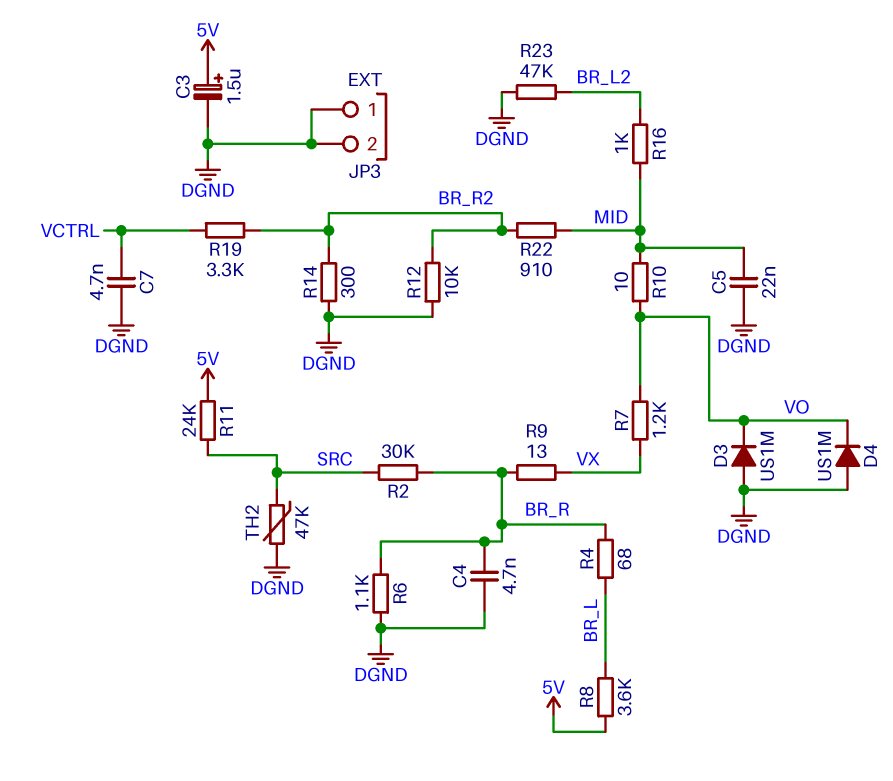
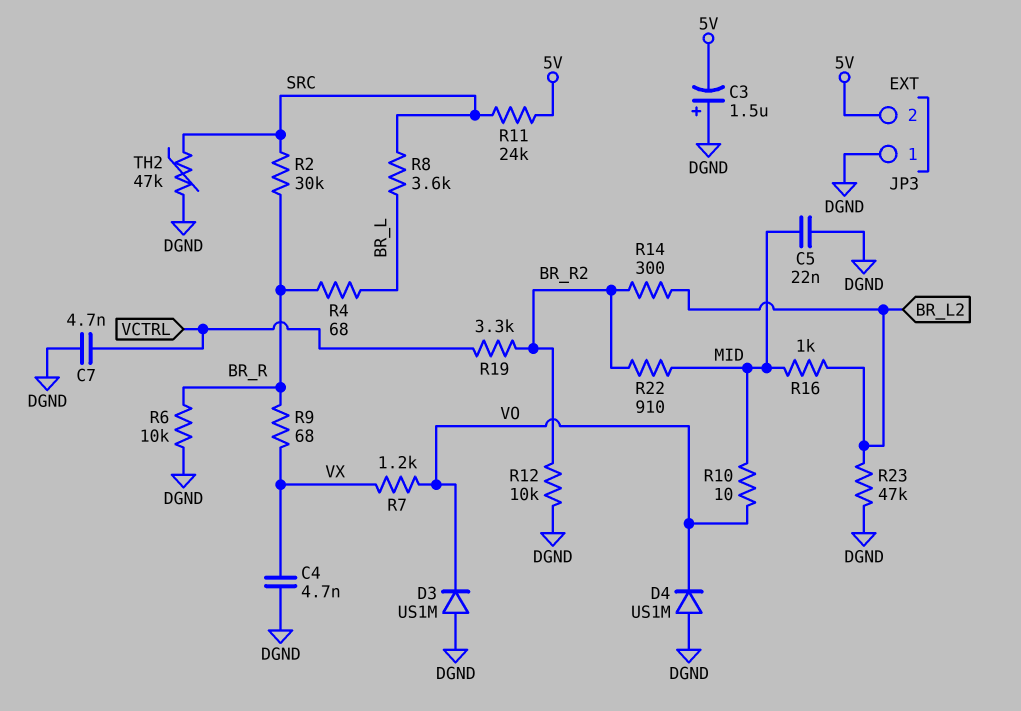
C3: 1.5uF (plus 5V, minus DGND) -> 1.5uF (plus DGND, minus 5V)
C4: 4.7nF (BR_R, DGND) -> 4.7nF (DGND, VX)
JP3 pin 2: DGND -> 5V
R6: 1.1k (BR_R, DGND) -> 10k (BR_R, DGND)
R8: 3.6k (5V, BR_L) -> 3.6k (BR_L, SRC)
R9: 13 (BR_R, VX) -> 68 (BR_R, VX)
R14: 300 (BR_R2, DGND) -> 300 (BR_L2, BR_R2)

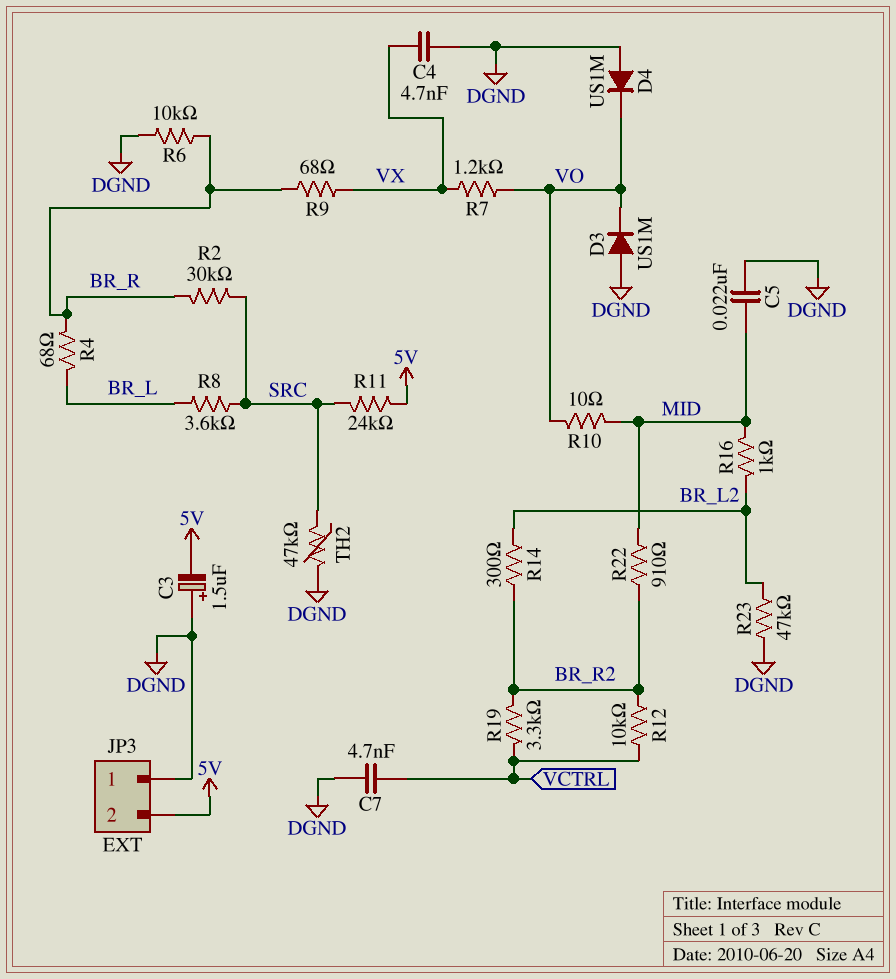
R12: 10k (BR_R2, DGND) -> 10k (BR_R2, VCTRL)

